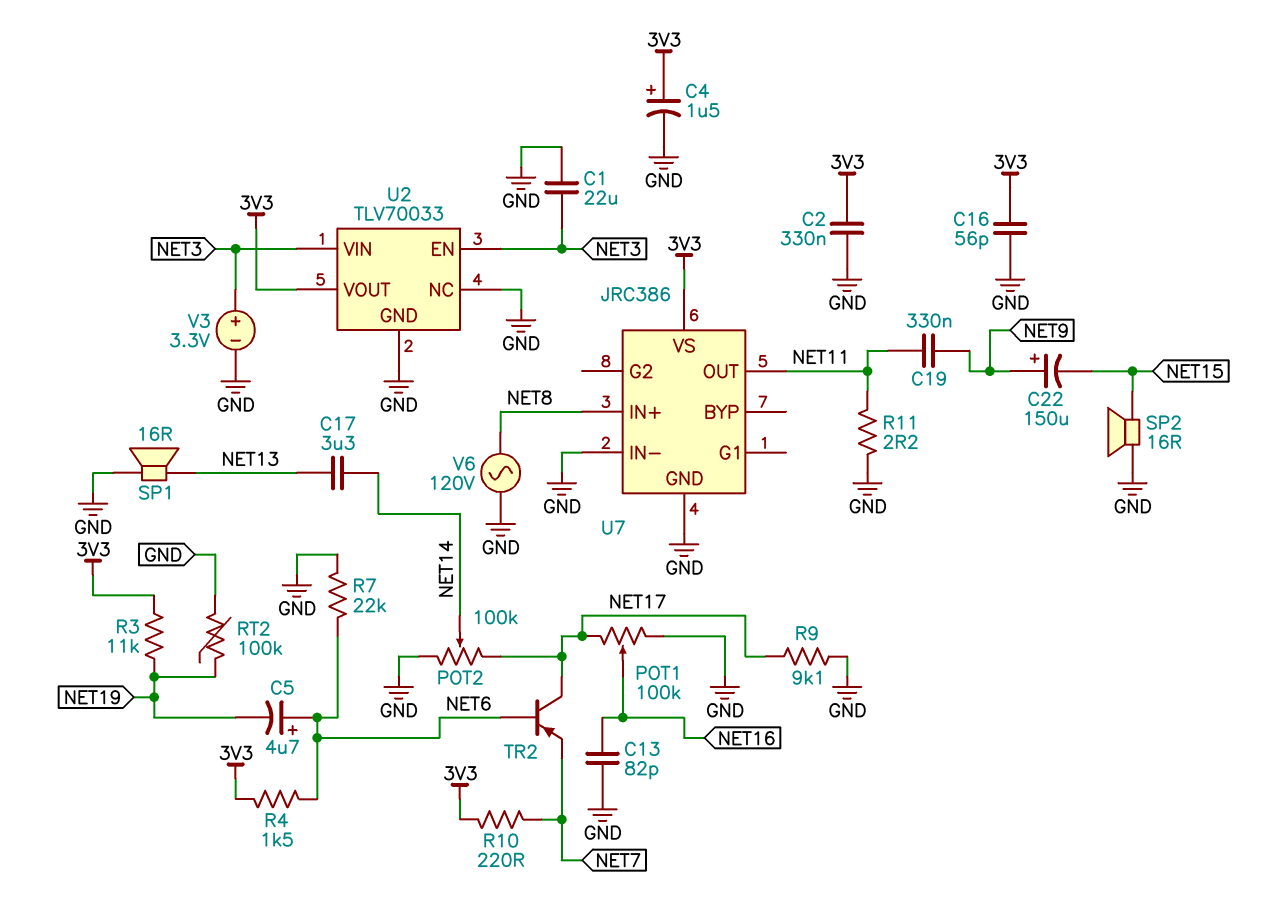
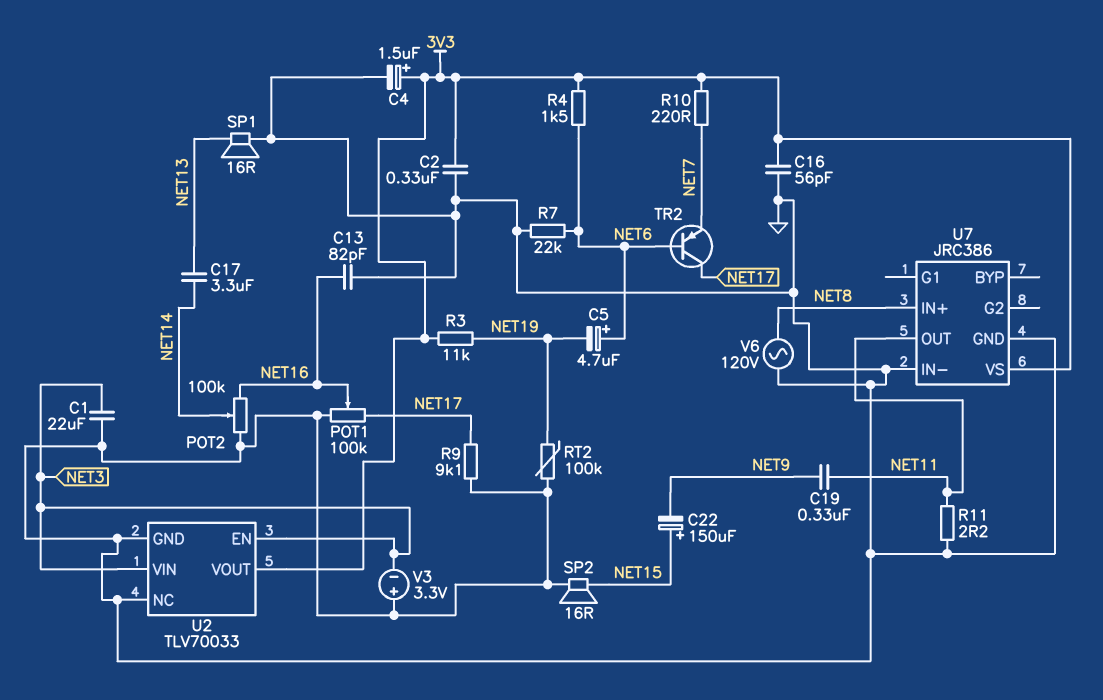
C22: 150uF (plus NET9, minus NET15) -> 150uF (plus NET15, minus NET9)
POT2: 100k (GND, NET17, wiper NET14) -> 100k (GND, NET16, wiper NET14)
V3: 3.3V (plus NET3, minus GND) -> 3.3V (plus GND, minus NET3)

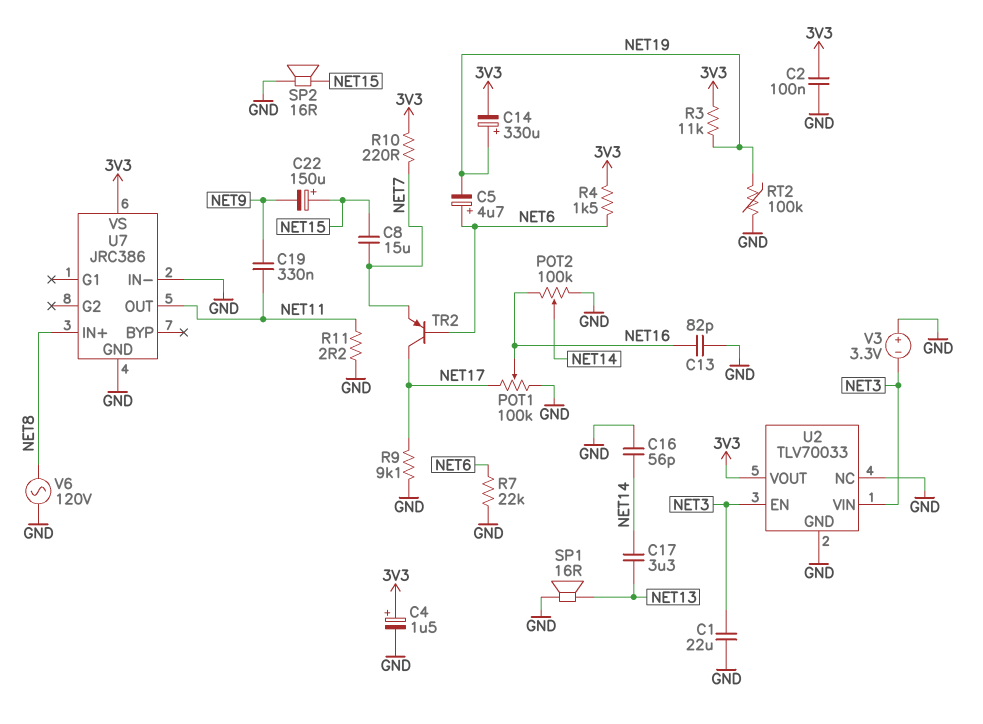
C2: 330nF (3V3, GND) -> 100nF (3V3, GND)
C8: none -> 15uF (NET7, NET15)
C14: none -> 330uF (plus NET19, minus 3V3)
C16: 56pF (3V3, GND) -> 56pF (GND, NET14)

